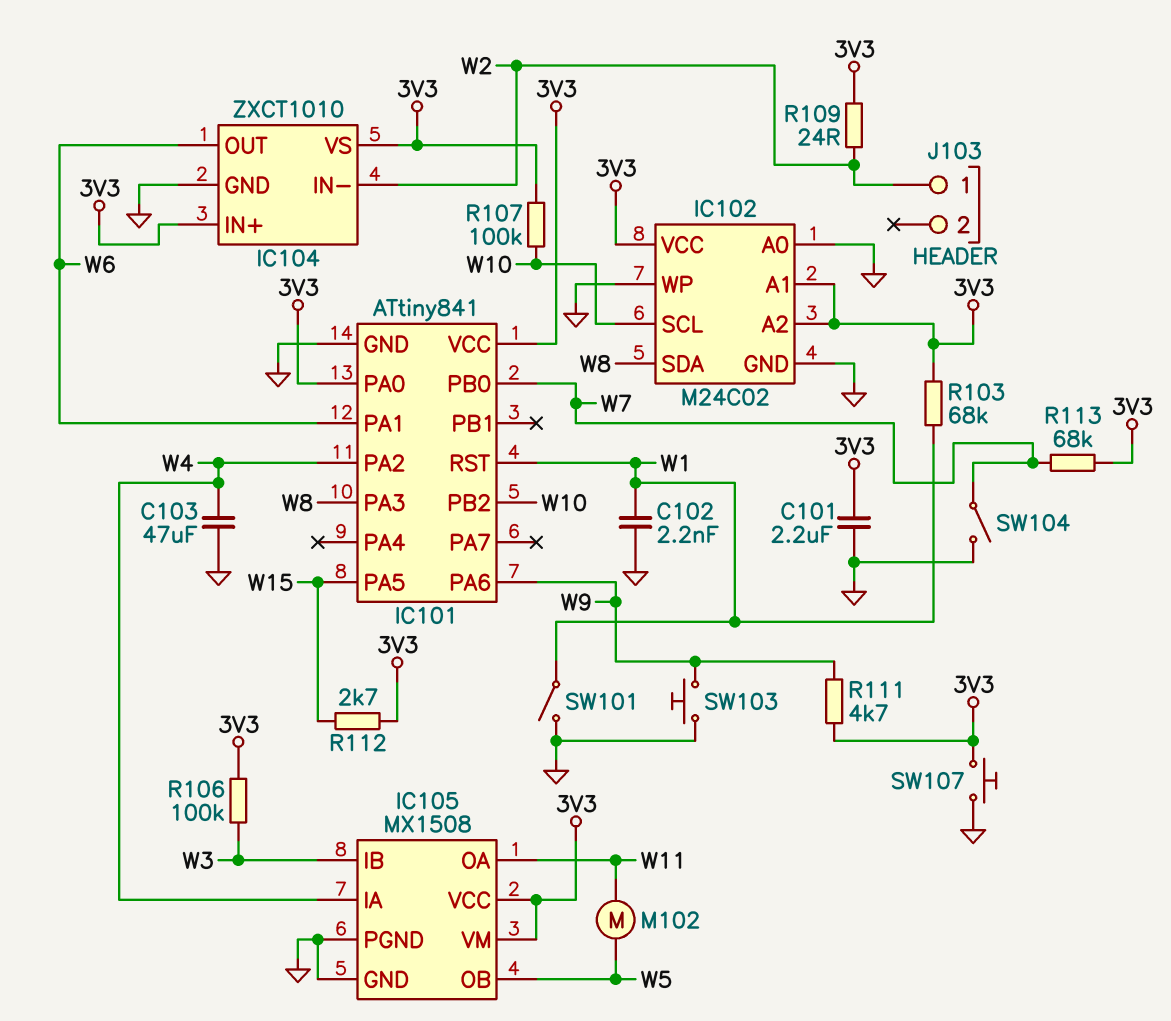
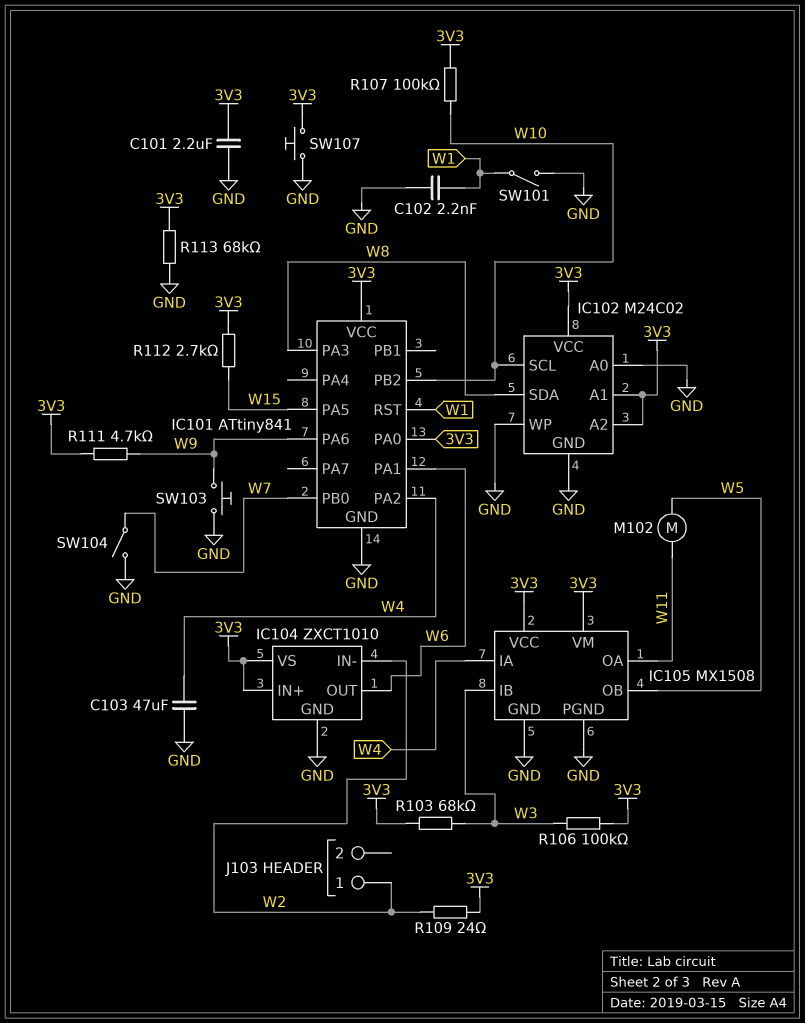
R103: 68k (3V3, W1) -> 68k (3V3, W3)
R113: 68k (3V3, W7) -> 68k (3V3, GND)

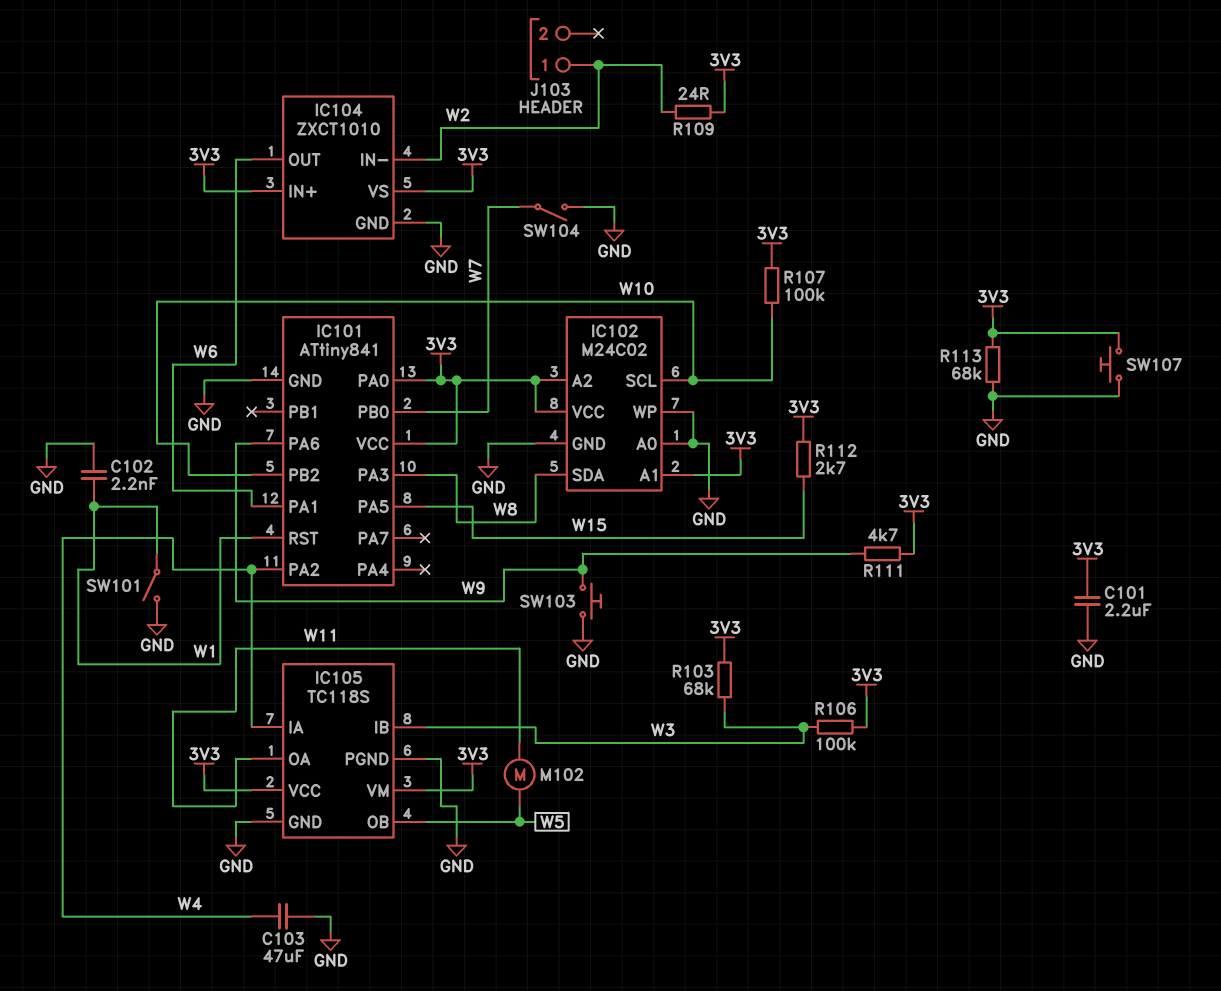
IC105: MX1508 -> TC118S

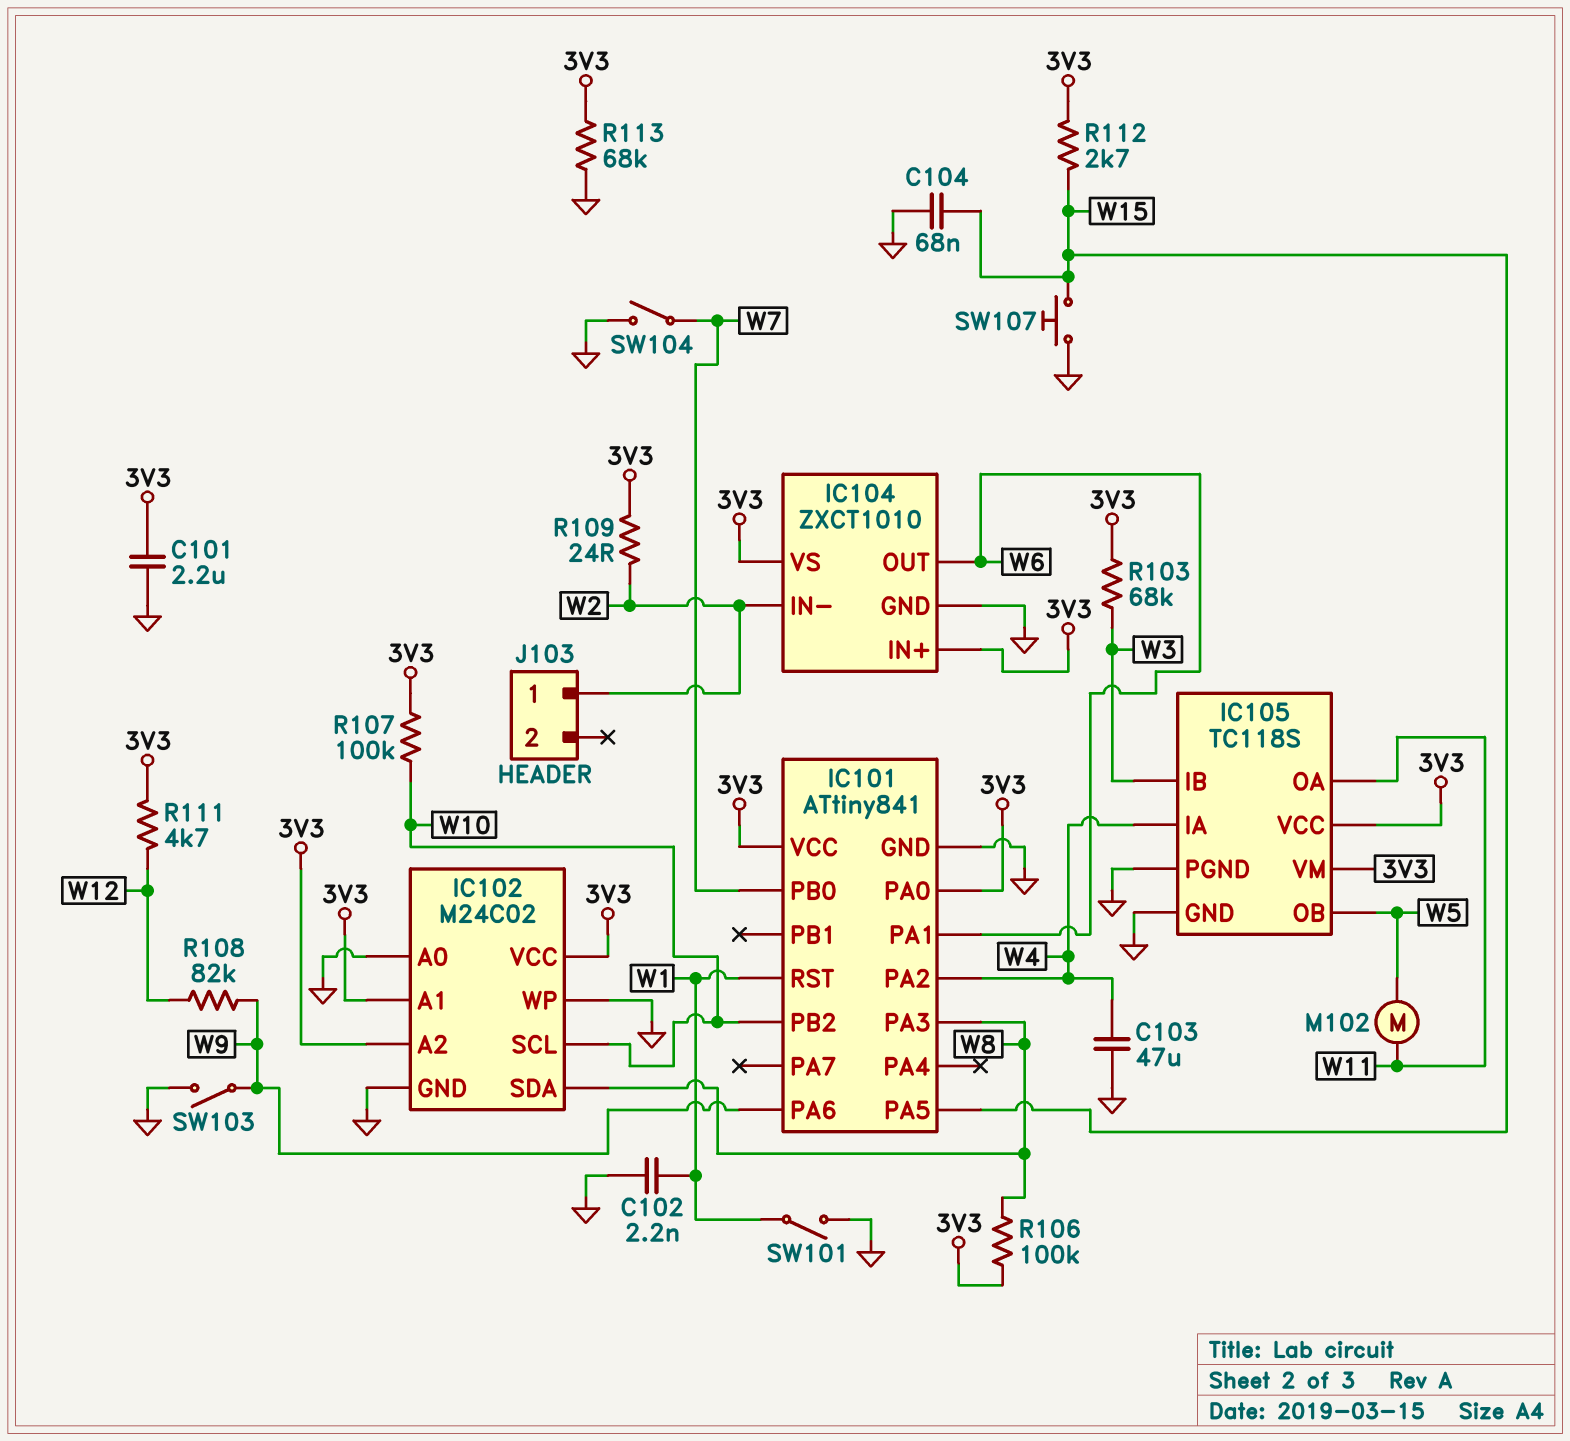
C104: none -> 68nF (GND, W15)
R106: 100k (3V3, W3) -> 100k (3V3, W8)
R108: none -> 82k (W9, W12)
R111: 4.7k (3V3, W9) -> 4.7k (3V3, W12)
SW103: button (GND, W9) -> switch (GND, W9)
SW107: button (3V3, GND) -> button (GND, W15)

